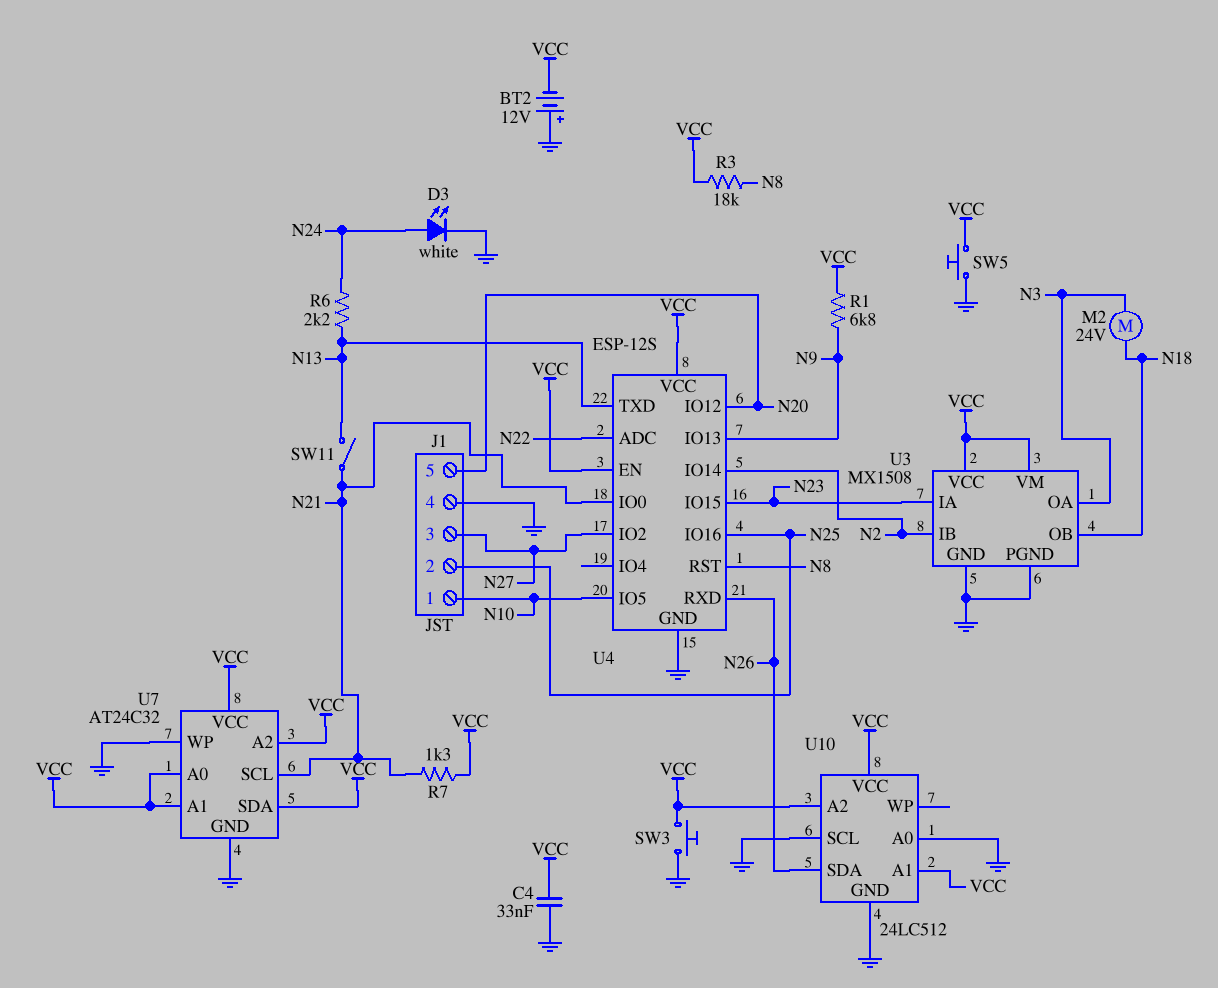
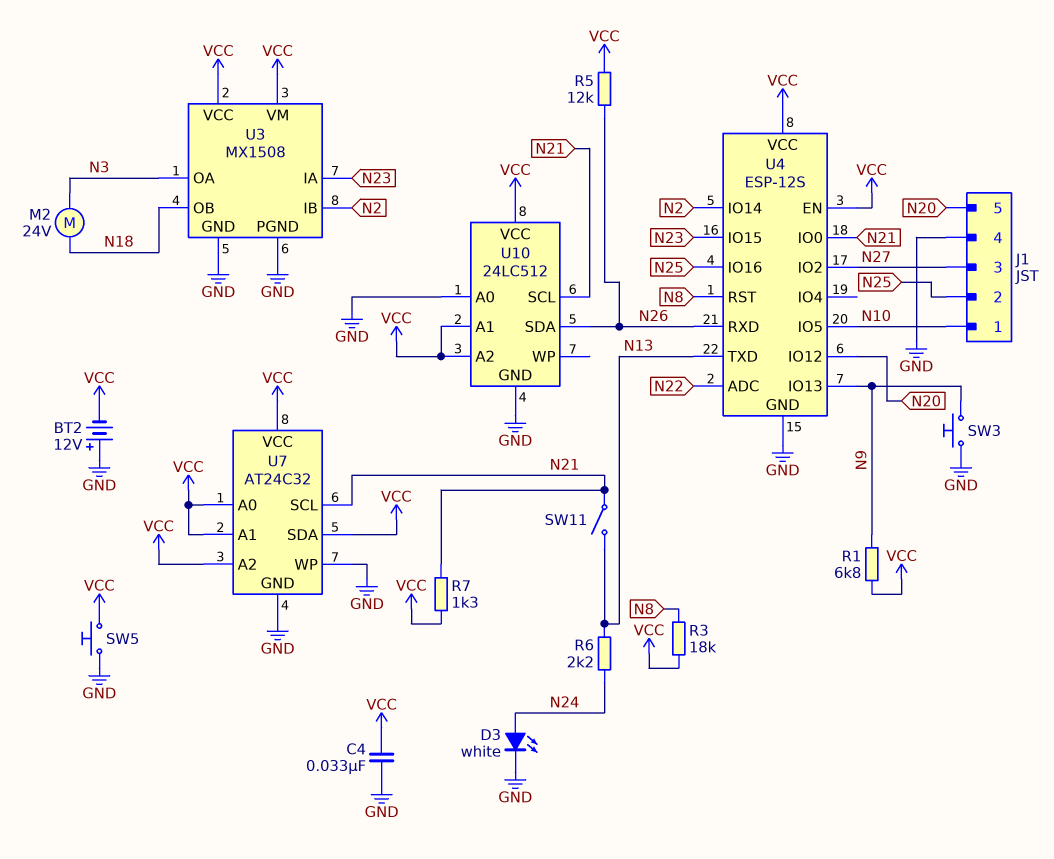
R5: none -> 12k (N26, VCC)
SW3: button (GND, VCC) -> button (GND, N9)
U10 pin SCL: GND -> N21

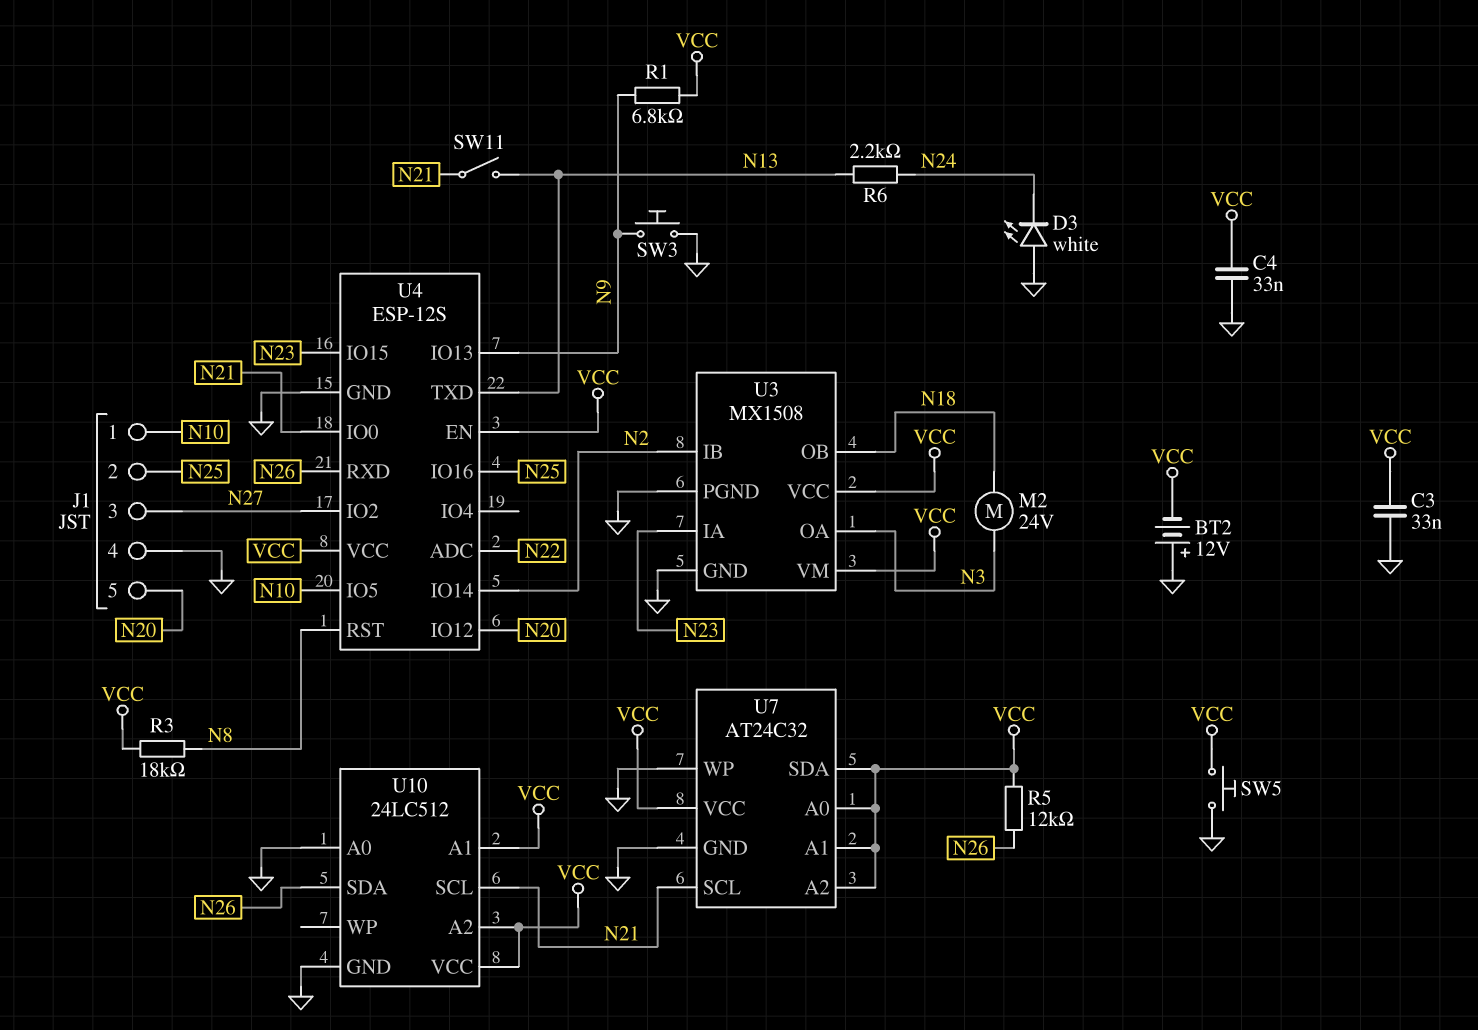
C3: none -> 33nF (GND, VCC)
D3: LED white (A N24, K GND) -> LED white (A GND, K N24)
R7: 1.3k (N21, VCC) -> none

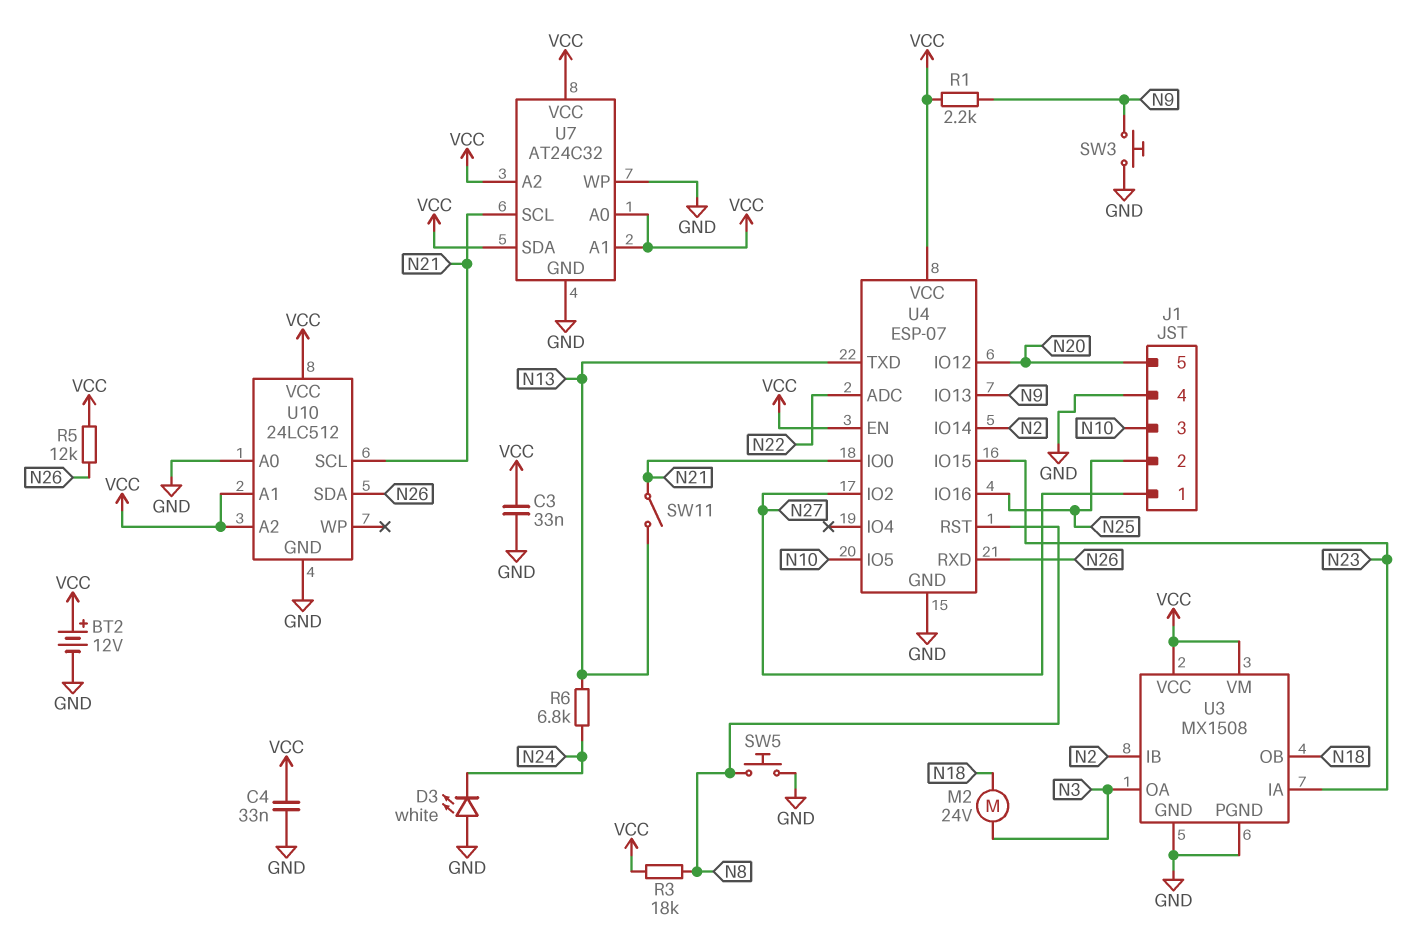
BT2: 12V (plus GND, minus VCC) -> 12V (plus VCC, minus GND)
J1 pin 1: N10 -> N27
J1 pin 3: N27 -> N10
R1: 6.8k (N9, VCC) -> 2.2k (N9, VCC)
R6: 2.2k (N13, N24) -> 6.8k (N13, N24)
SW5: button (GND, VCC) -> button (GND, N8)
U4: ESP-12S -> ESP-07

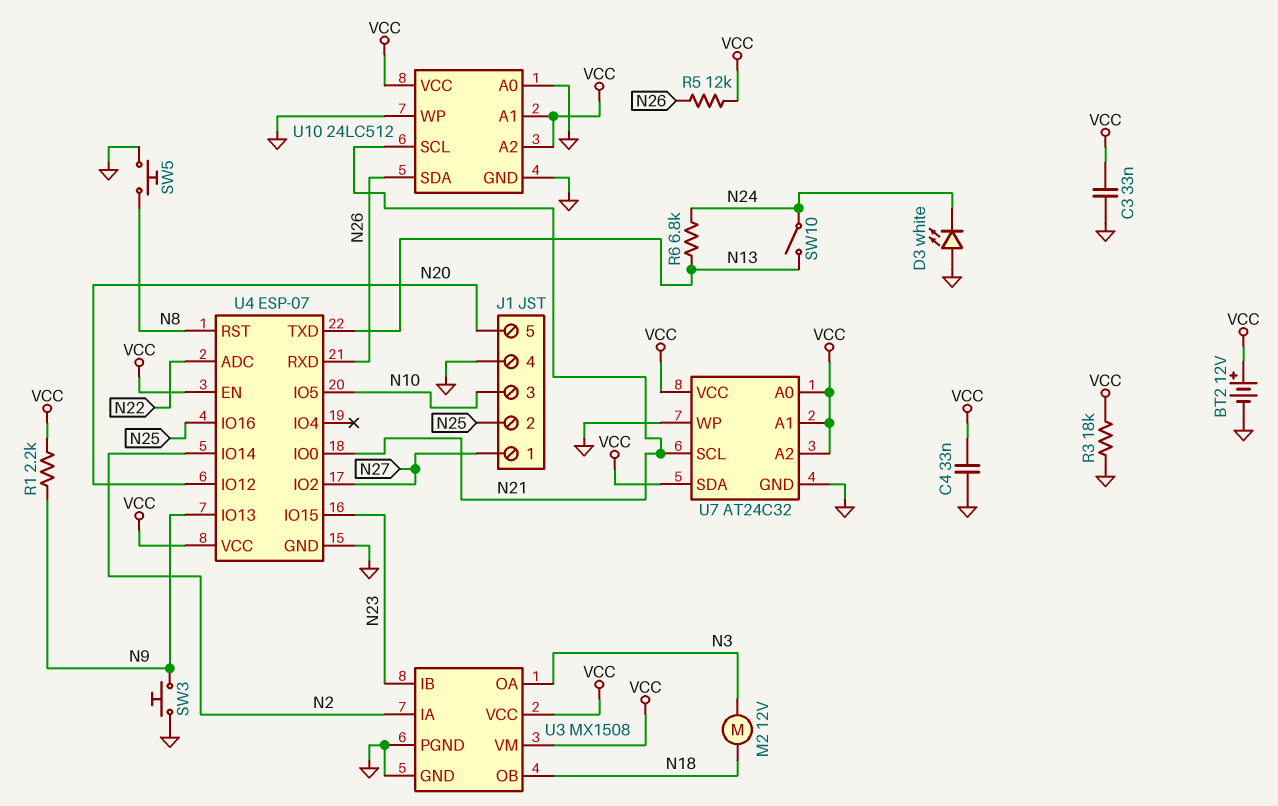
M2: motor 24V (N3, N18) -> motor 12V (N3, N18)
R3: 18k (N8, VCC) -> 18k (GND, VCC)
SW10: none -> switch (N13, N24)
SW11: switch (N13, N21) -> none
U3 pin IA: N23 -> N2
U3 pin IB: N2 -> N23
U10 pin WP: none -> GND

